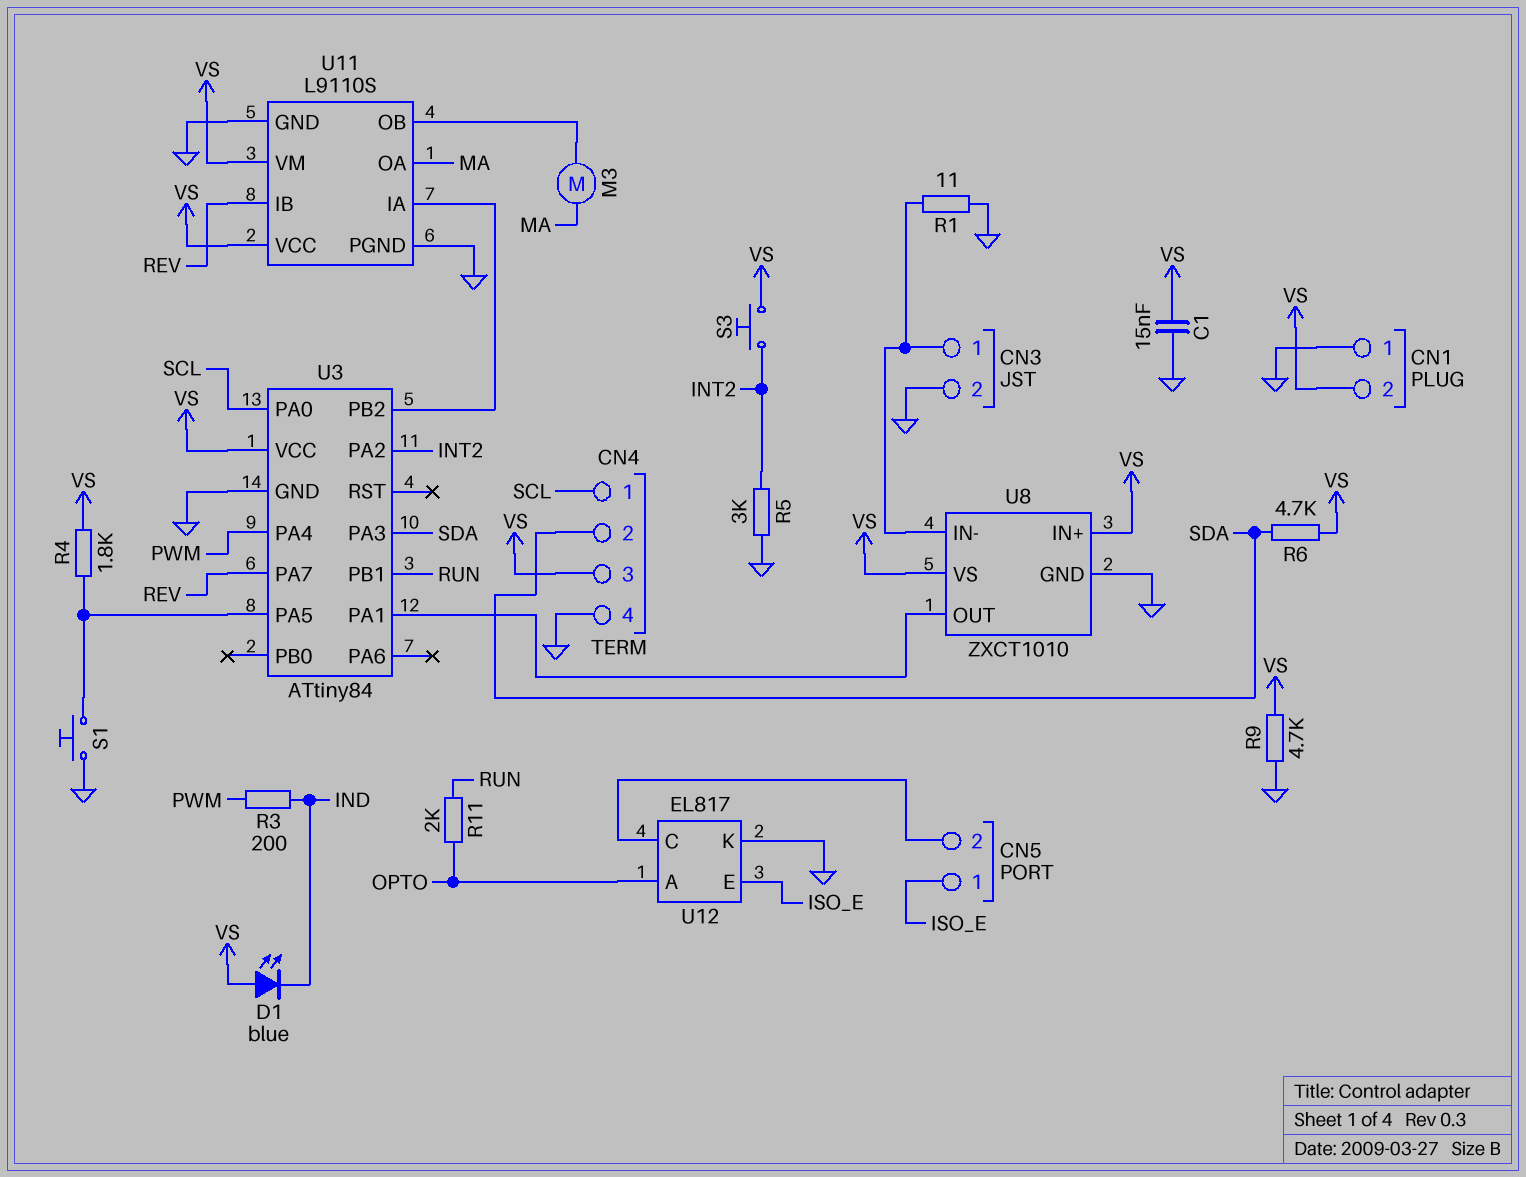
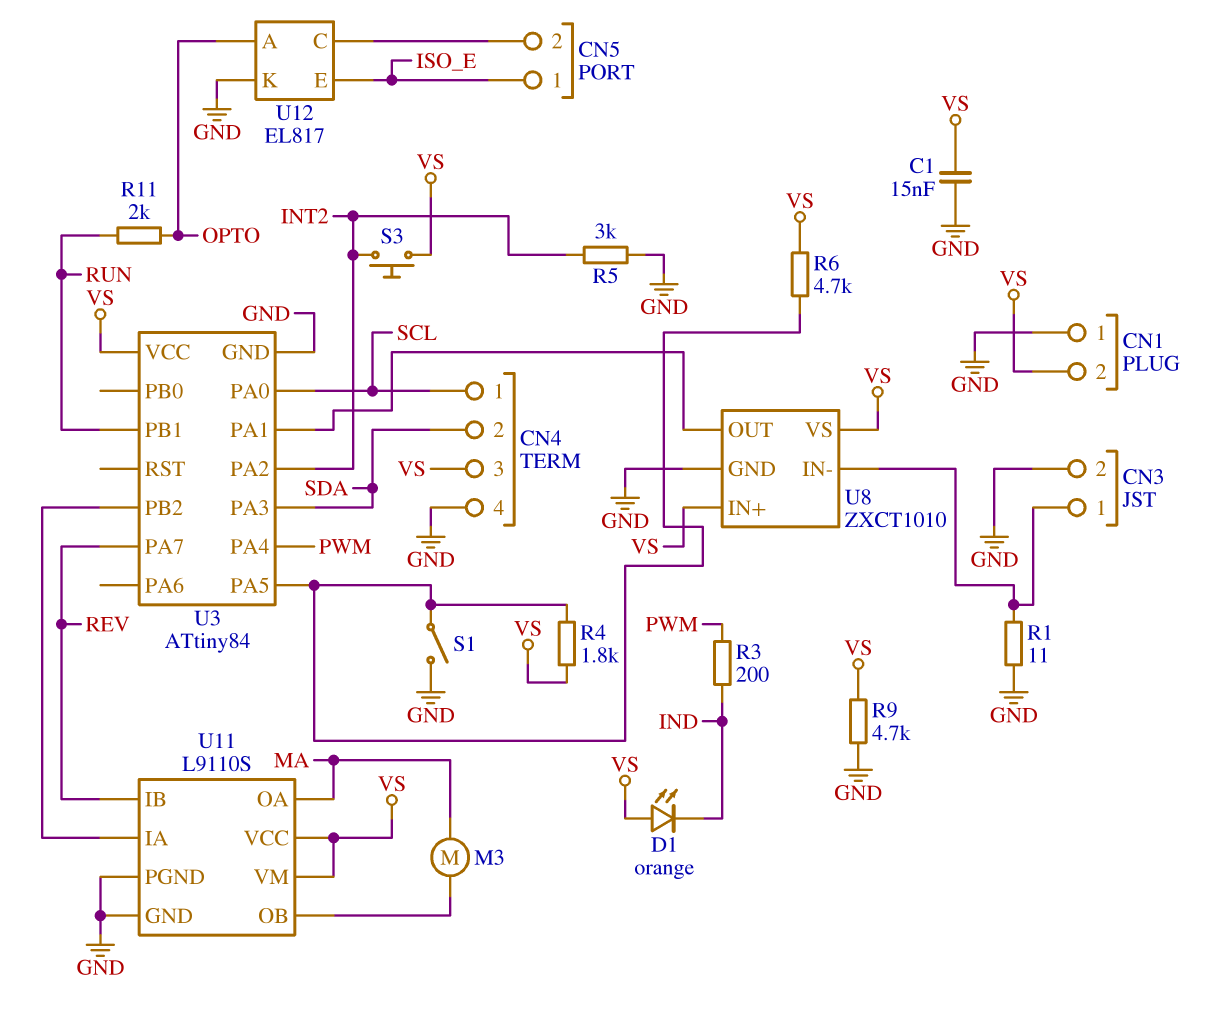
D1: LED blue (A VS, K IND) -> LED orange (A VS, K IND)
R6: 4.7k (SDA, VS) -> 4.7k (U3/PA5, VS)
S1: button (GND, U3/PA5) -> switch (GND, U3/PA5)

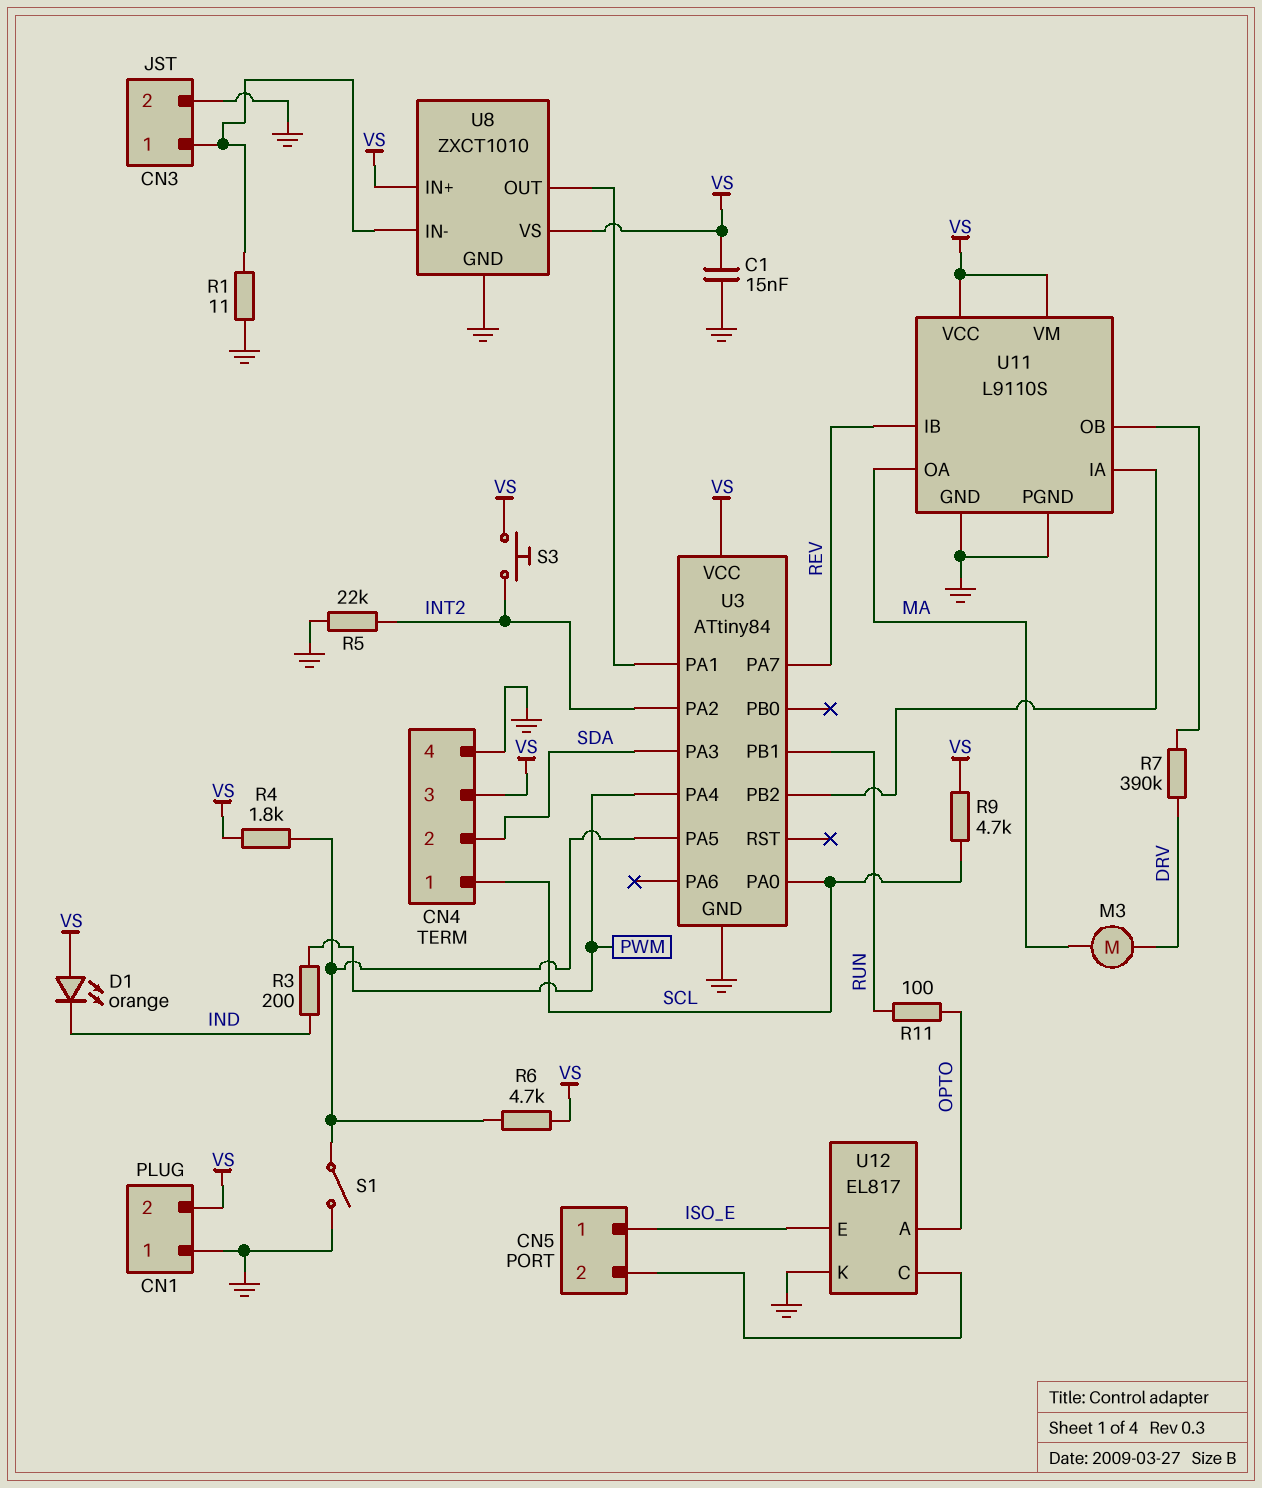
M3: motor (MA, U11/OB) -> motor (DRV, MA)
R5: 3k (GND, INT2) -> 22k (GND, INT2)
R7: none -> 390k (DRV, U11/OB)
R9: 4.7k (GND, VS) -> 4.7k (SCL, VS)
R11: 2k (OPTO, RUN) -> 100 (OPTO, RUN)

